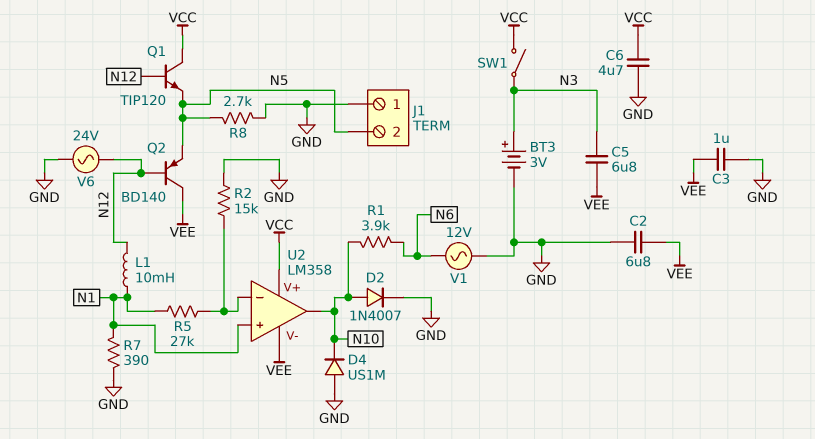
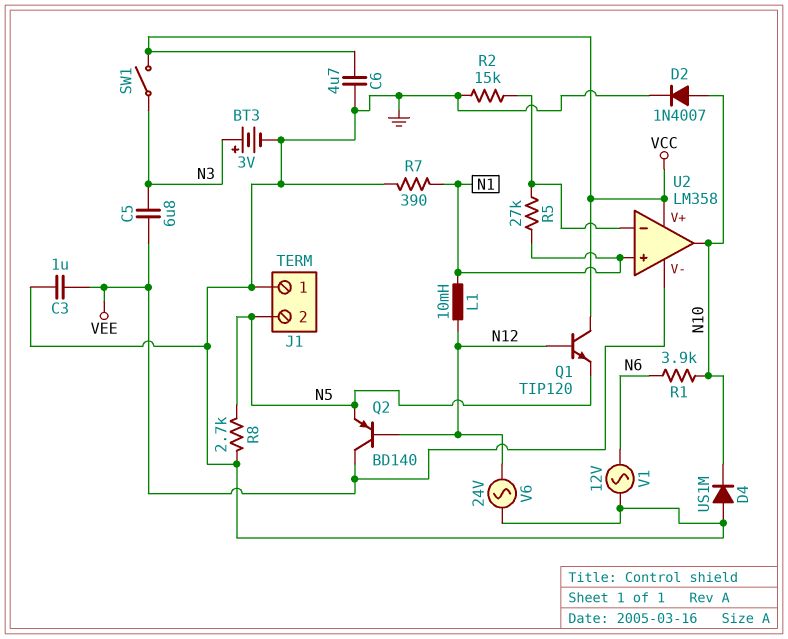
C2: 6.8uF (GND, VEE) -> none

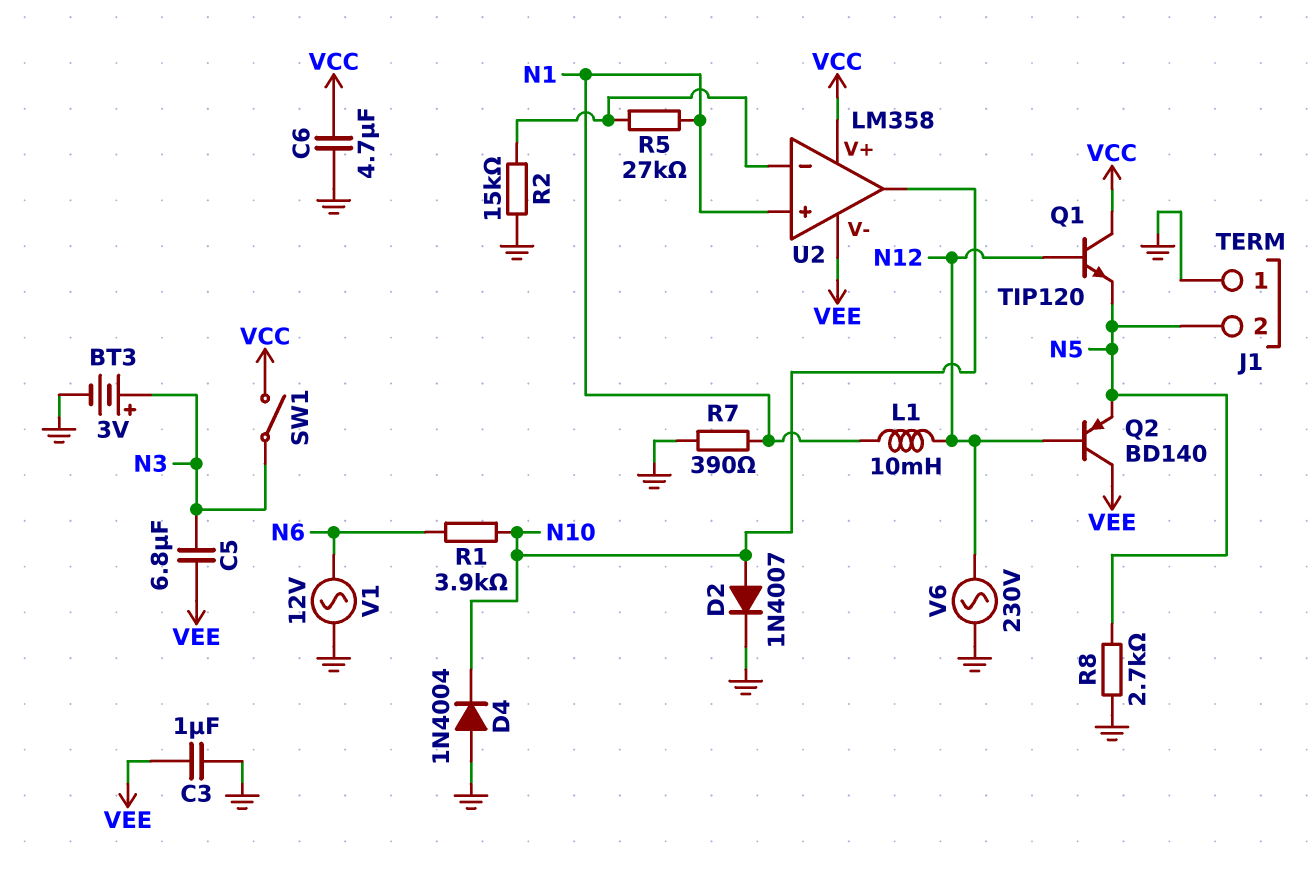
D4: diode US1M (A GND, K N10) -> diode 1N4004 (A GND, K N10)
V6: AC 24V (GND, N12) -> AC 230V (GND, N12)

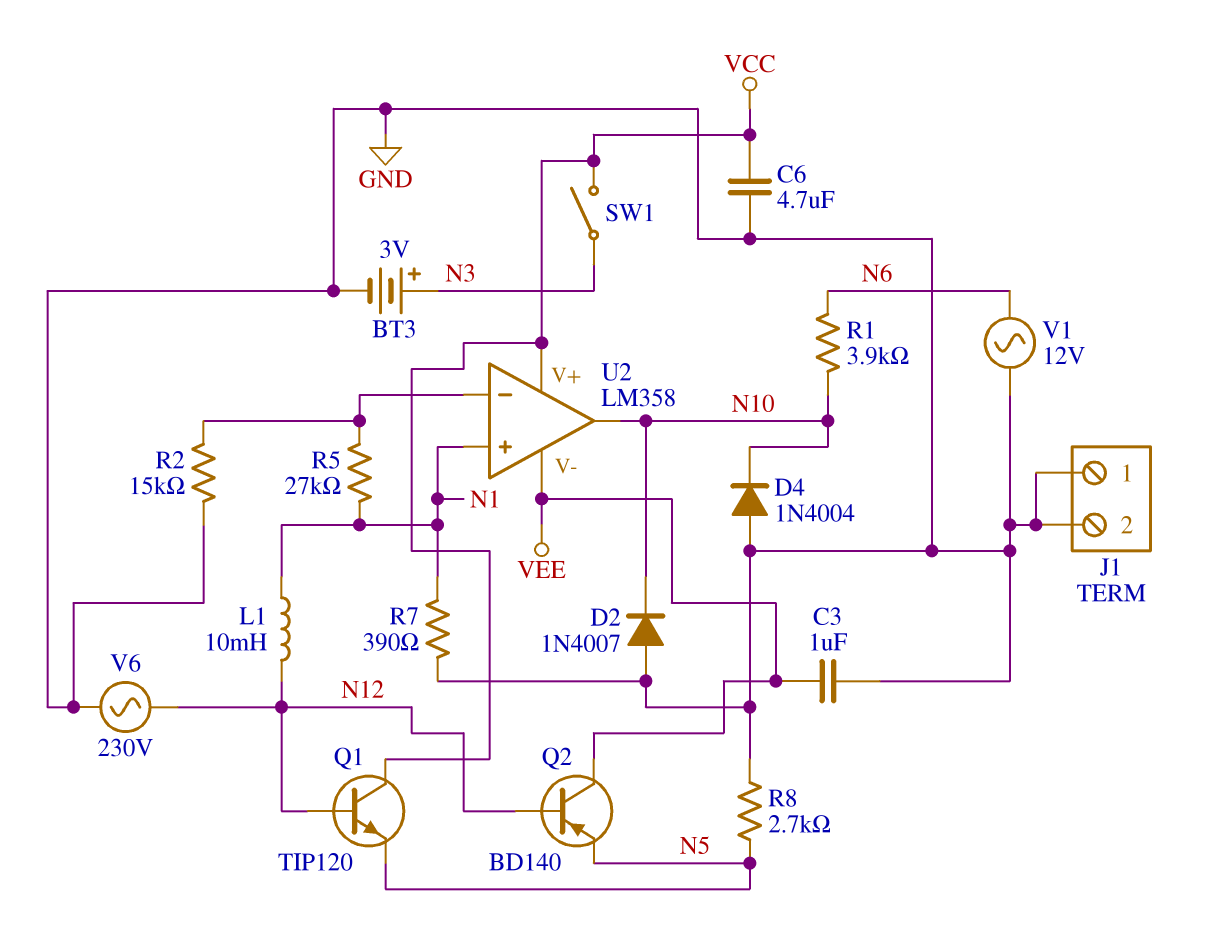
C5: 6.8uF (N3, VEE) -> none
D2: diode 1N4007 (A N10, K GND) -> diode 1N4007 (A GND, K N10)
J1 pin 2: N5 -> GND

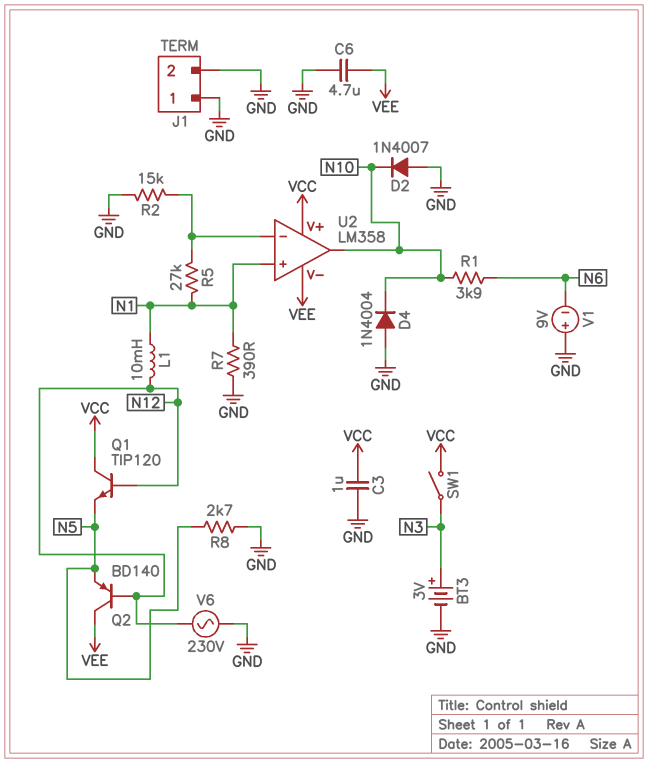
C3: 1uF (GND, VEE) -> 1uF (GND, VCC)
C6: 4.7uF (GND, VCC) -> 4.7uF (GND, VEE)
V1: AC 12V (GND, N6) -> 9V (plus GND, minus N6)

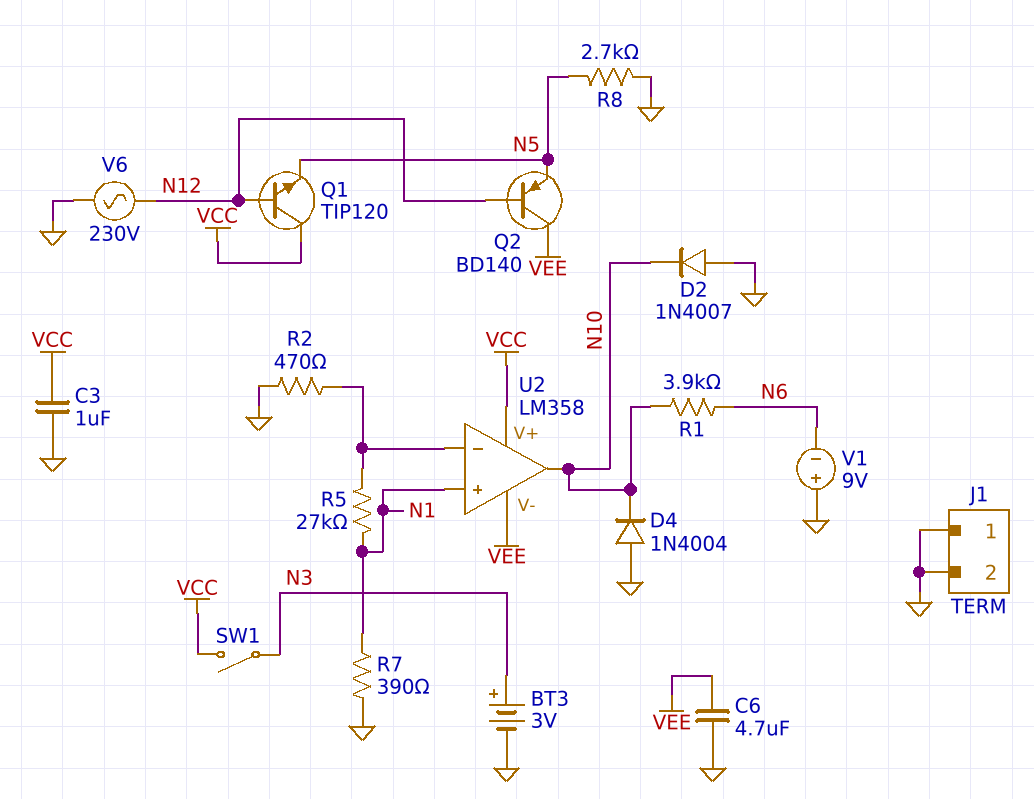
L1: 10mH (N1, N12) -> none
R2: 15k (GND, U2/in-) -> 470 (GND, U2/in-)

